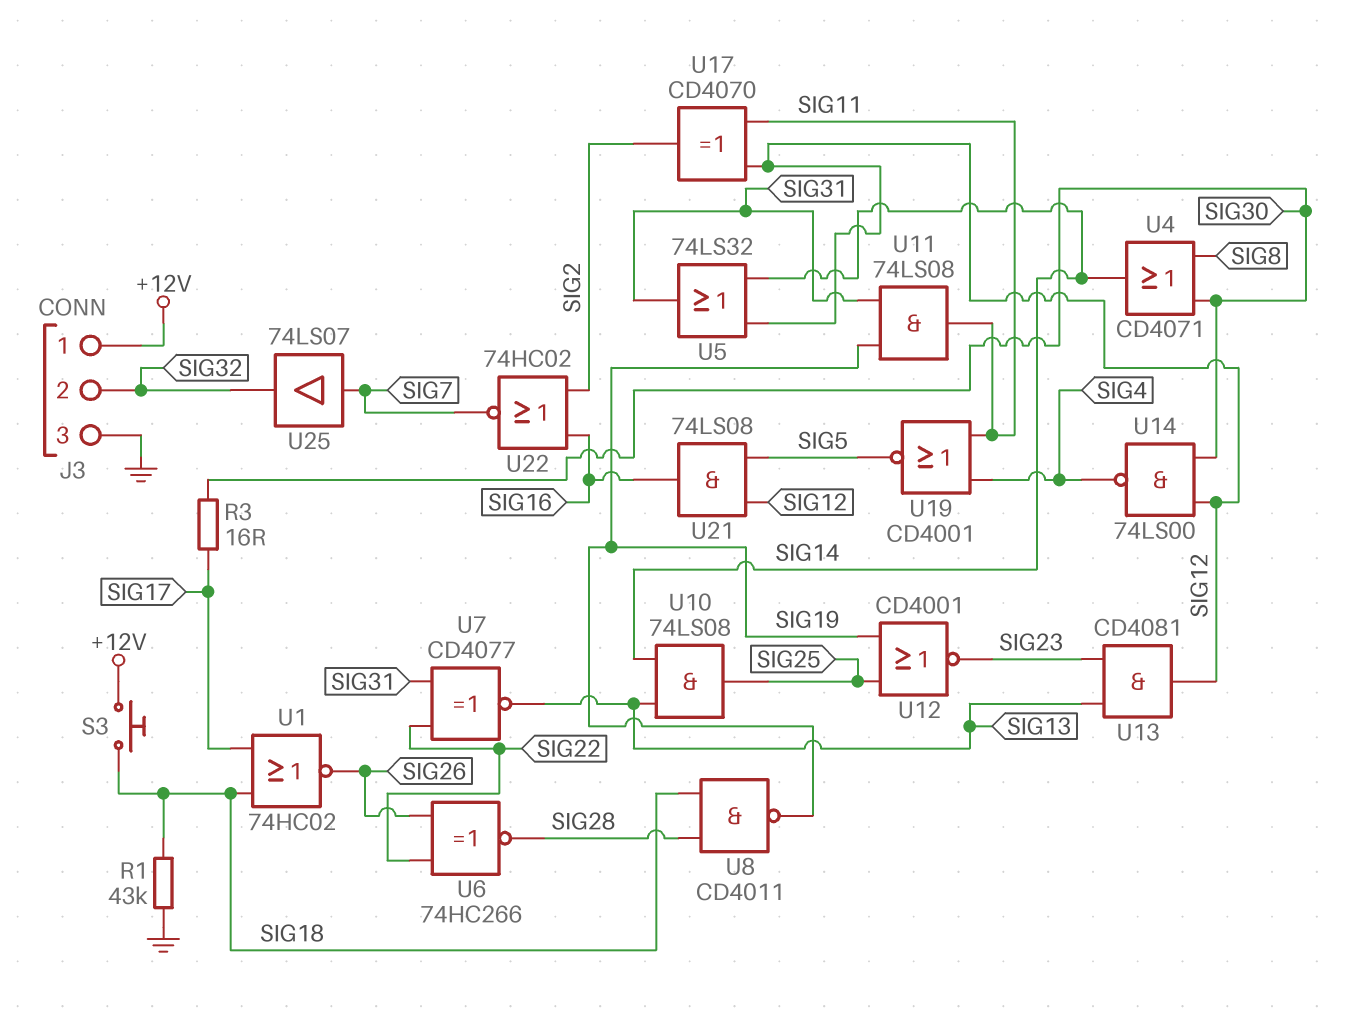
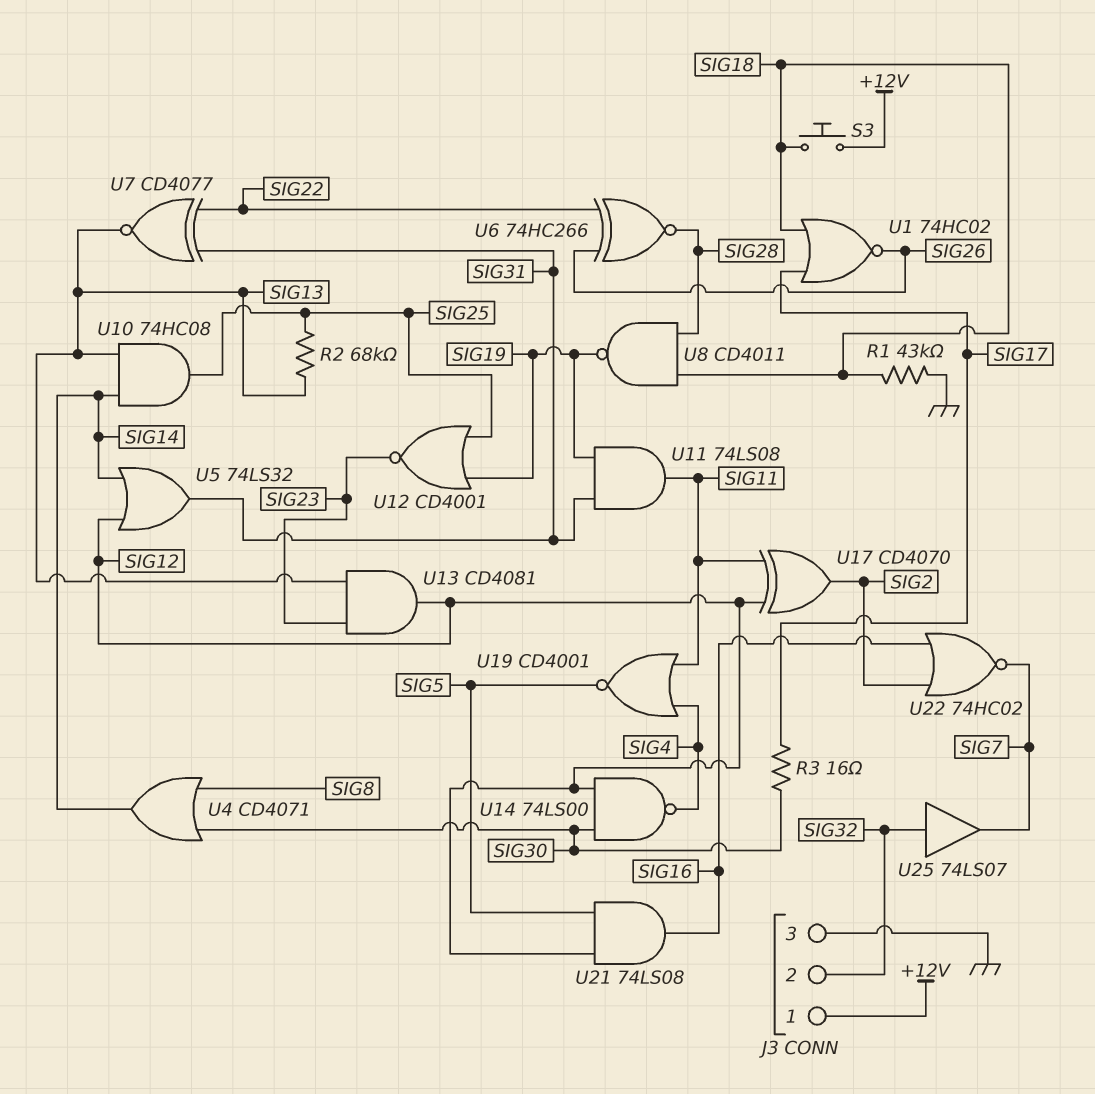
R2: none -> 68k (SIG13, SIG25)
U10: AND 74LS08 (in SIG13, in SIG14, out SIG25) -> AND 74HC08 (in SIG13, in SIG14, out SIG25)
U25: buffer 74LS07 (in SIG7, out SIG32) -> buffer 74LS07 (in SIG32, out SIG7)

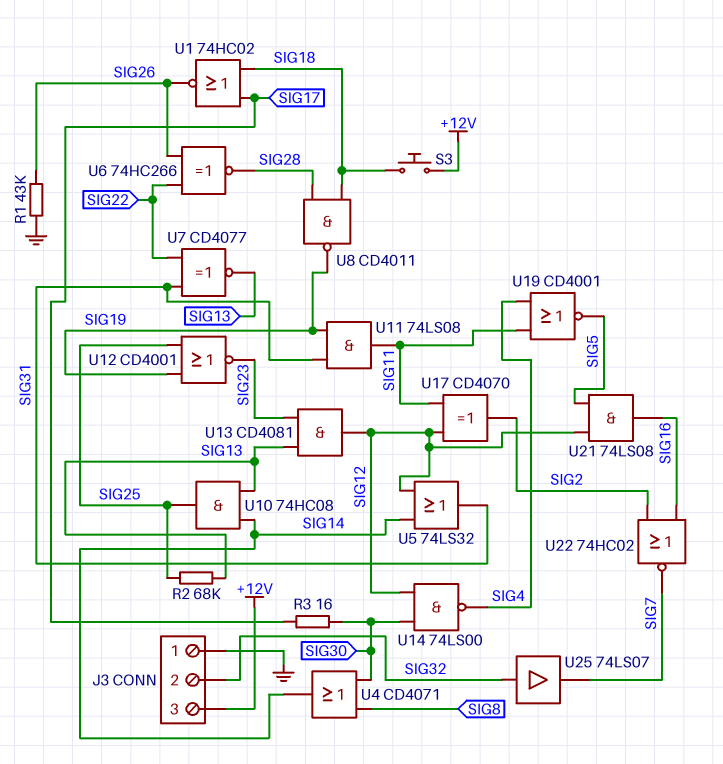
J3 pin 1: +12V -> GND
J3 pin 3: GND -> +12V
R1: 43k (GND, SIG18) -> 43k (GND, SIG26)

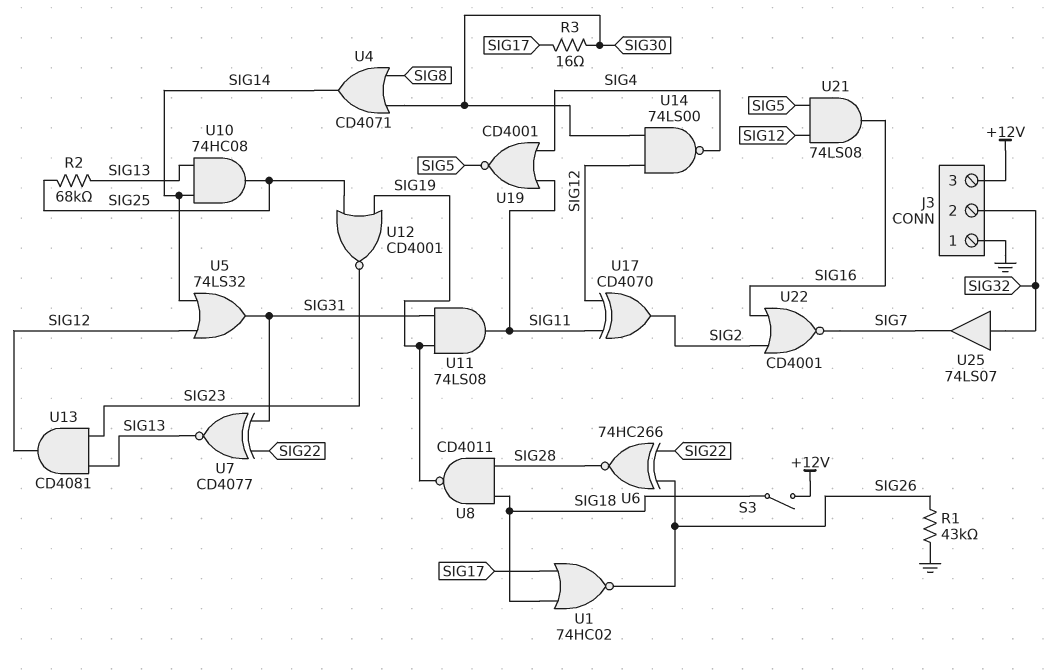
S3: button (+12V, SIG18) -> switch (+12V, SIG18)
U22: NOR 74HC02 (in SIG2, in SIG16, out SIG7) -> NOR CD4001 (in SIG2, in SIG16, out SIG7)

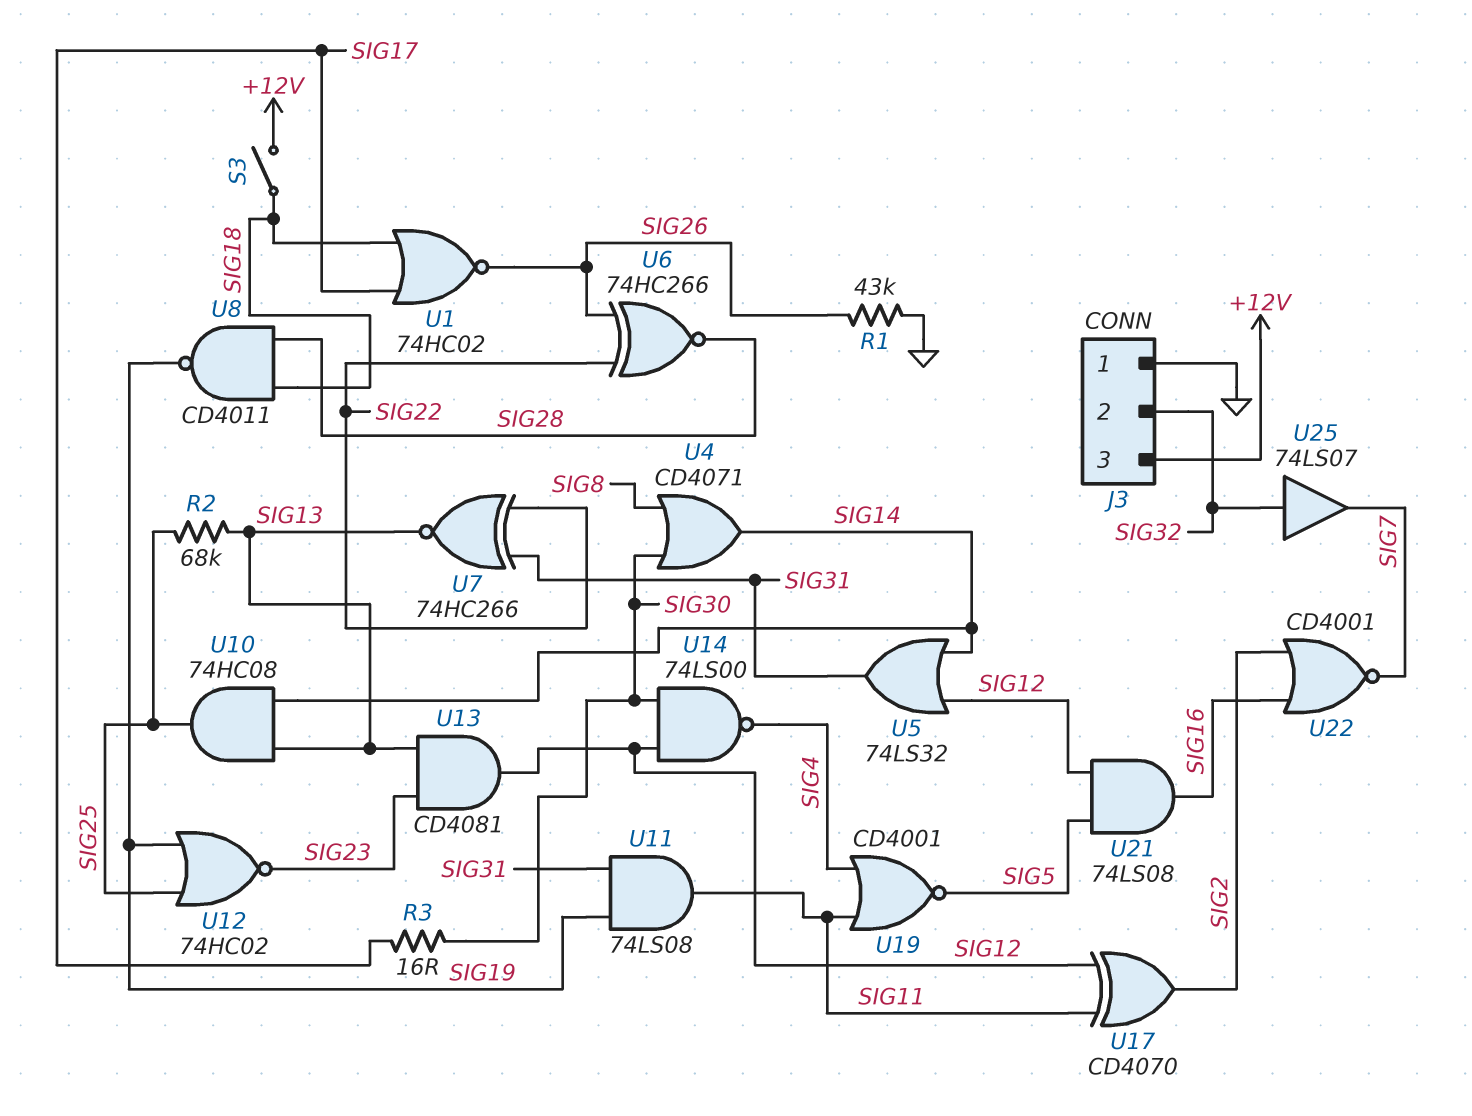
U7: XNOR CD4077 (in SIG22, in SIG31, out SIG13) -> XNOR 74HC266 (in SIG22, in SIG31, out SIG13)
U12: NOR CD4001 (in SIG19, in SIG25, out SIG23) -> NOR 74HC02 (in SIG19, in SIG25, out SIG23)

